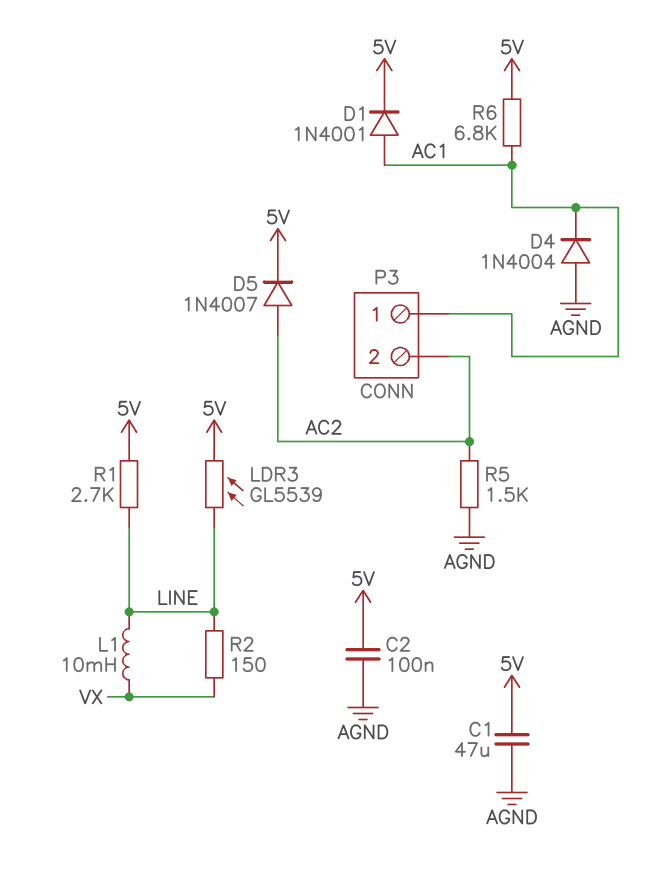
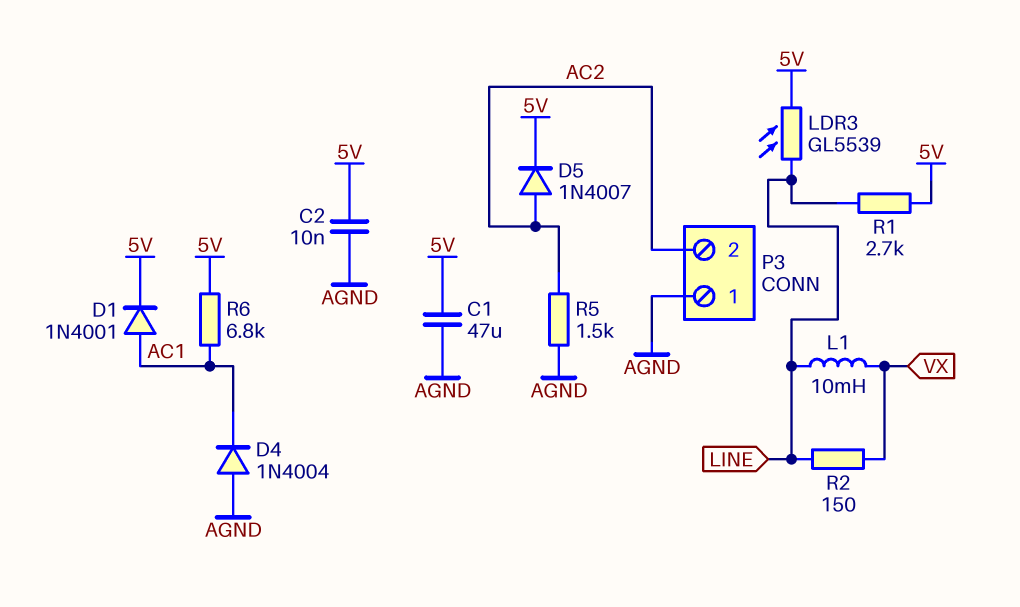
C2: 100nF (5V, AGND) -> 10nF (5V, AGND)
P3 pin 1: AC1 -> AGND

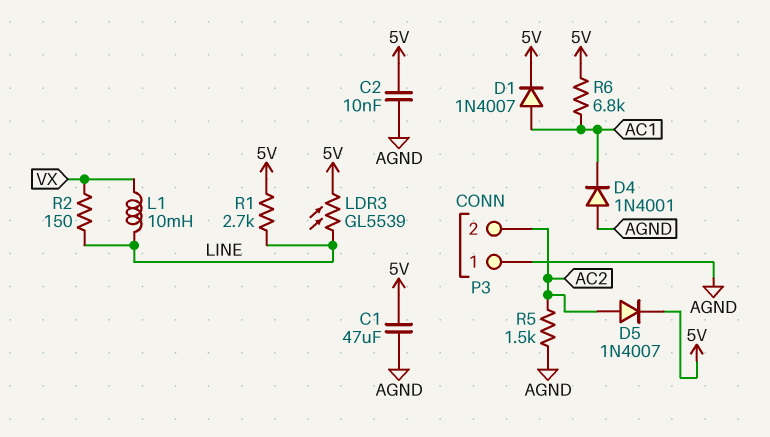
D1: diode 1N4001 (A AC1, K 5V) -> diode 1N4007 (A AC1, K 5V)
D4: diode 1N4004 (A AGND, K AC1) -> diode 1N4001 (A AGND, K AC1)

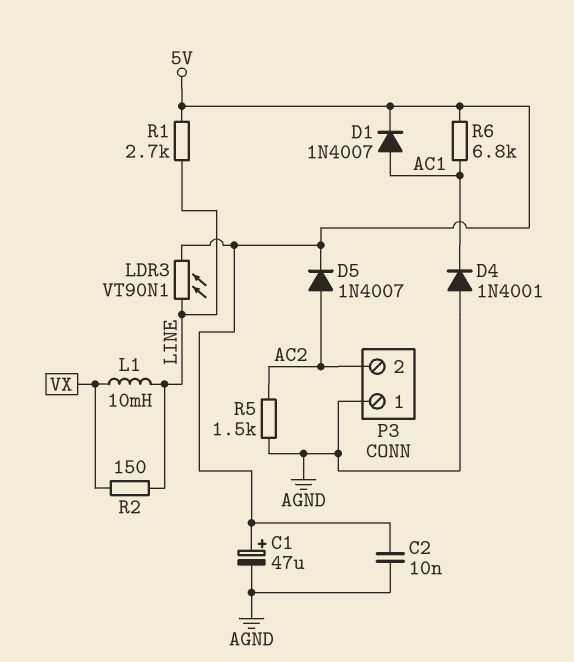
C1: 47uF (5V, AGND) -> 47uF (plus 5V, minus AGND)
LDR3: GL5539 (5V, LINE) -> VT90N1 (5V, LINE)

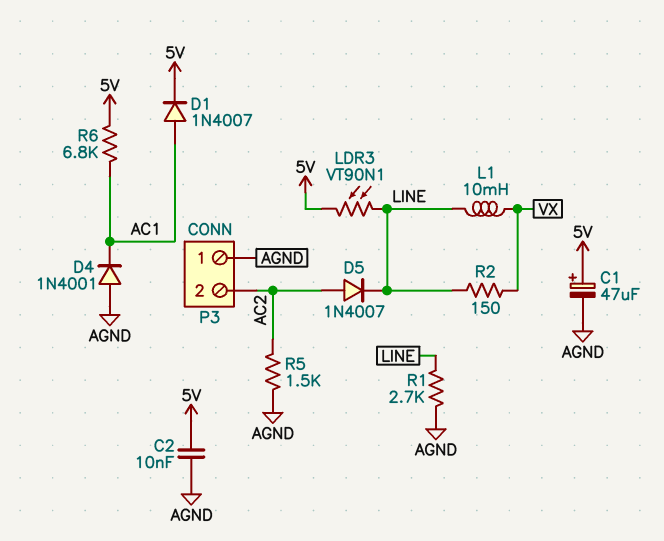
D5: diode 1N4007 (A AC2, K 5V) -> diode 1N4007 (A AC2, K LINE)
R1: 2.7k (5V, LINE) -> 2.7k (AGND, LINE)

